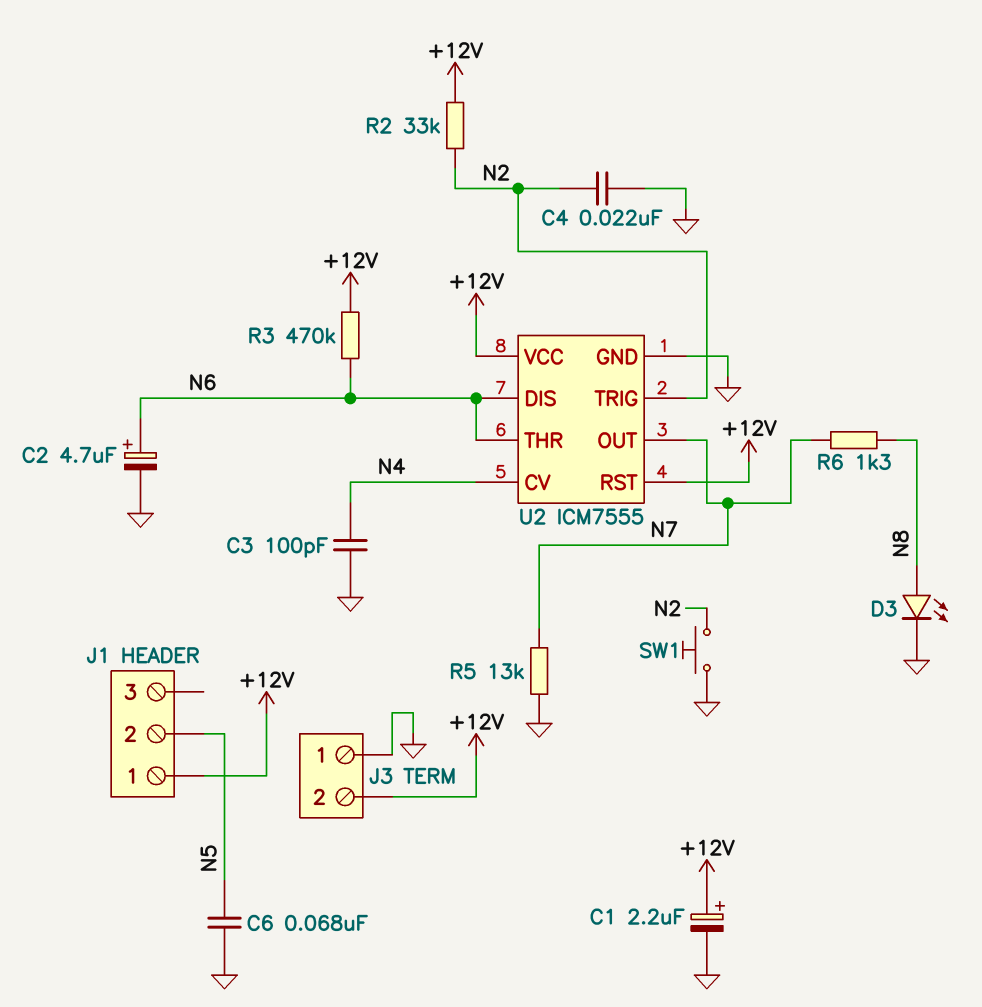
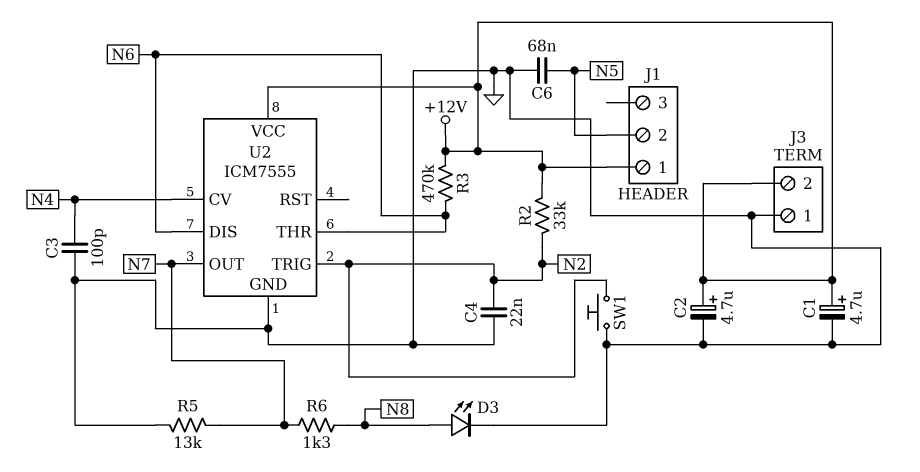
C1: 2.2uF (plus +12V, minus GND) -> 4.7uF (plus +12V, minus GND)
C2: 4.7uF (plus N6, minus GND) -> 4.7uF (plus +12V, minus GND)
U2 pin RST: +12V -> none

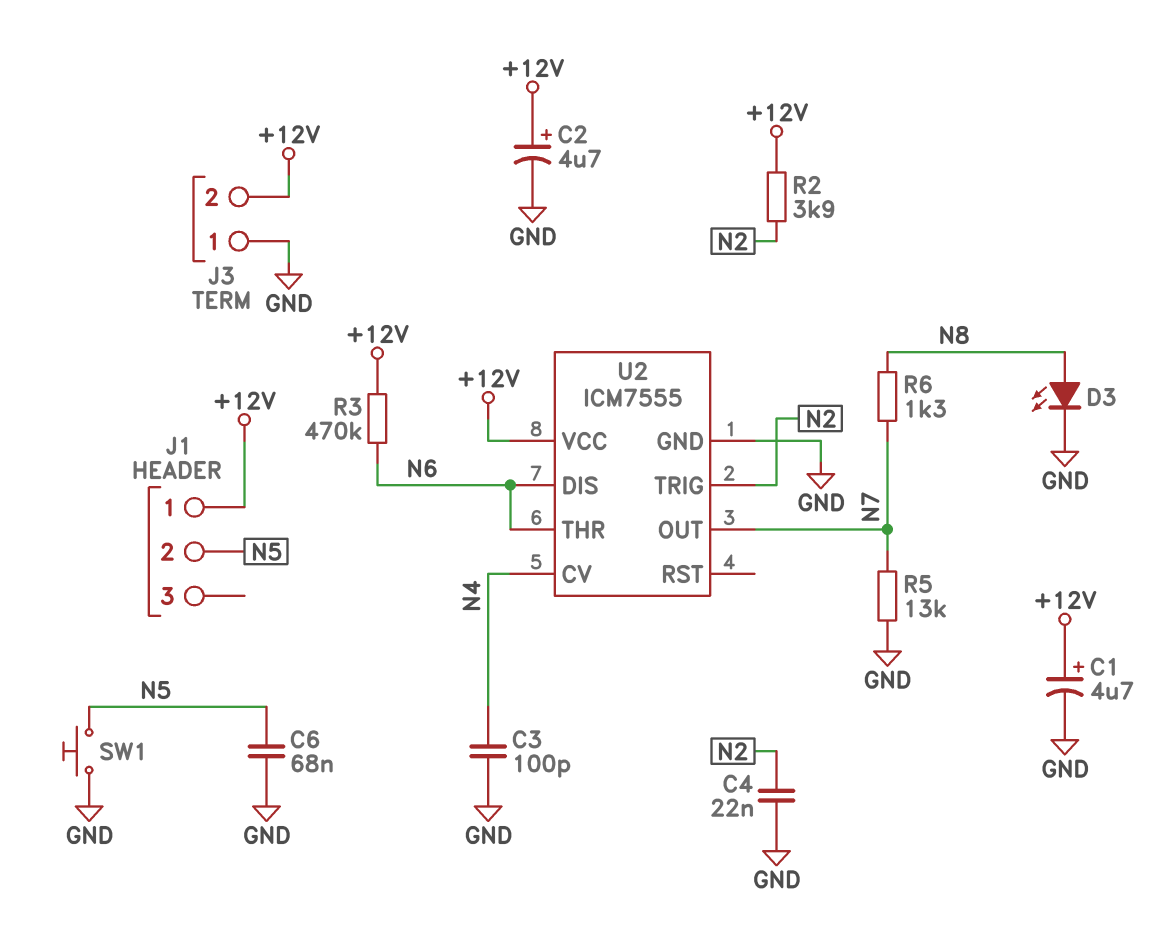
R2: 33k (+12V, N2) -> 3.9k (+12V, N2)
SW1: button (GND, N2) -> button (GND, N5)

